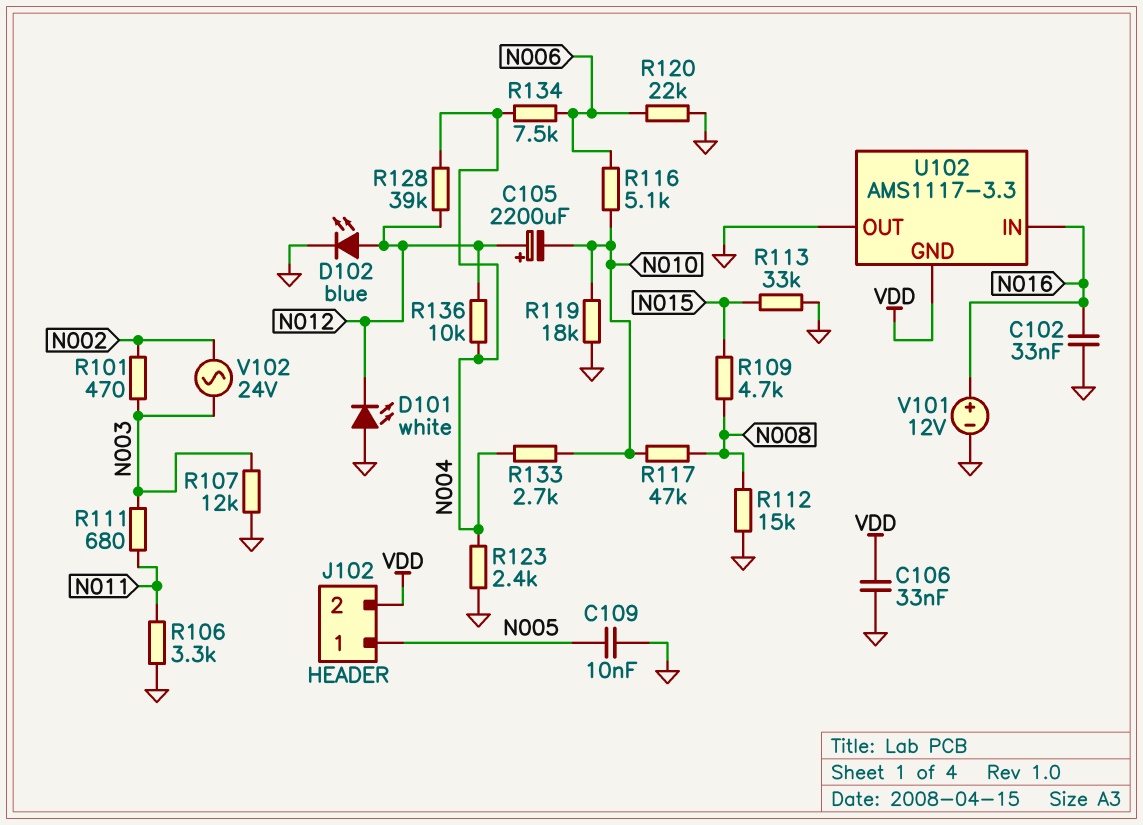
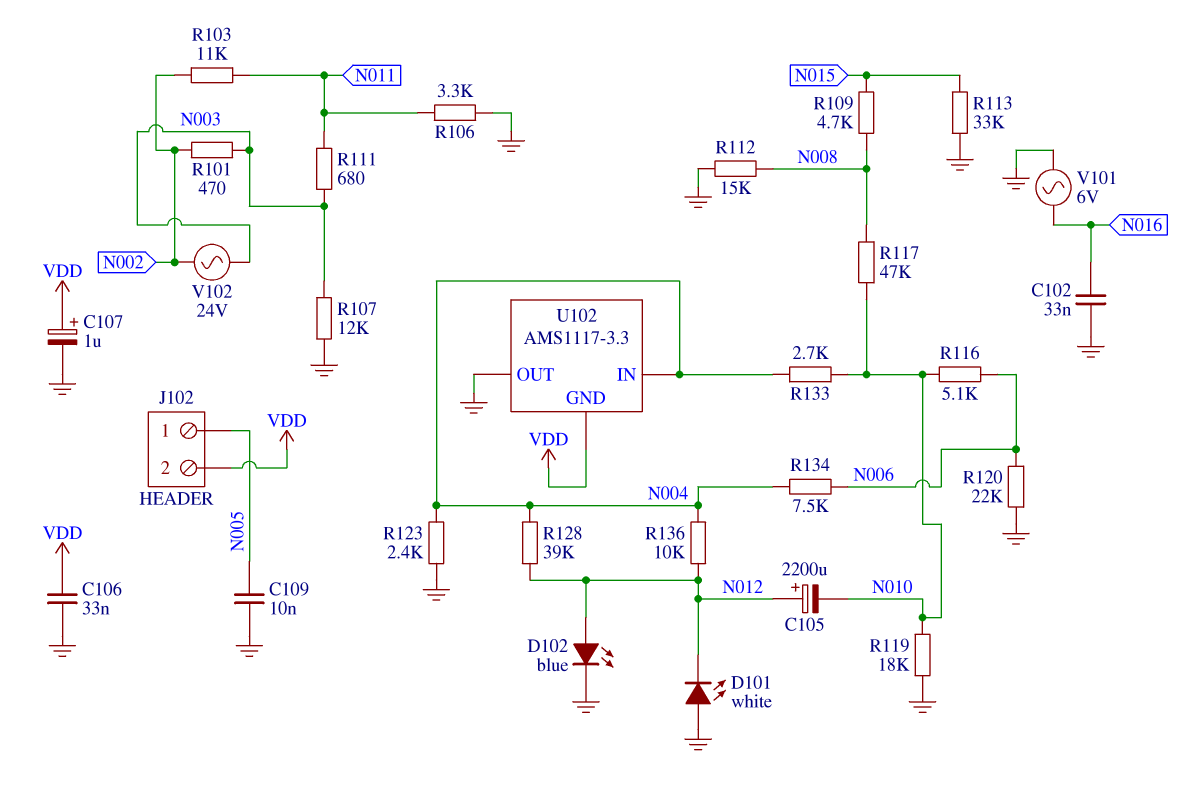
C107: none -> 1uF (plus VDD, minus GND)
R103: none -> 11k (N002, N011)
U102 pin IN: N016 -> N004
V101: 12V (plus N016, minus GND) -> AC 6V (GND, N016)

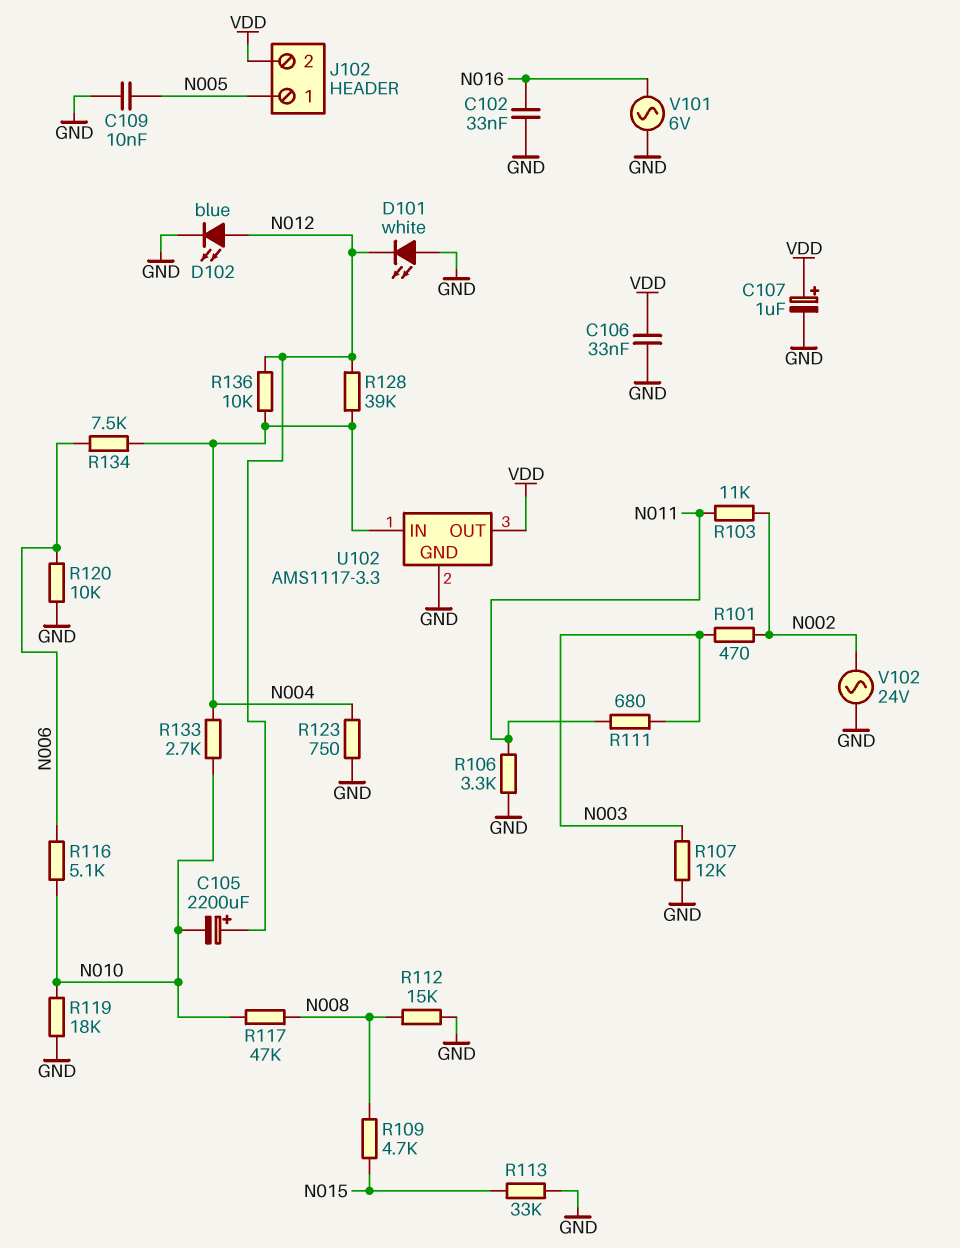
R120: 22k (GND, N006) -> 10k (GND, N006)
R123: 2.4k (GND, N004) -> 750 (GND, N004)
U102 pin GND: VDD -> GND
U102 pin OUT: GND -> VDD
V102: AC 24V (N002, N003) -> AC 24V (GND, N002)

